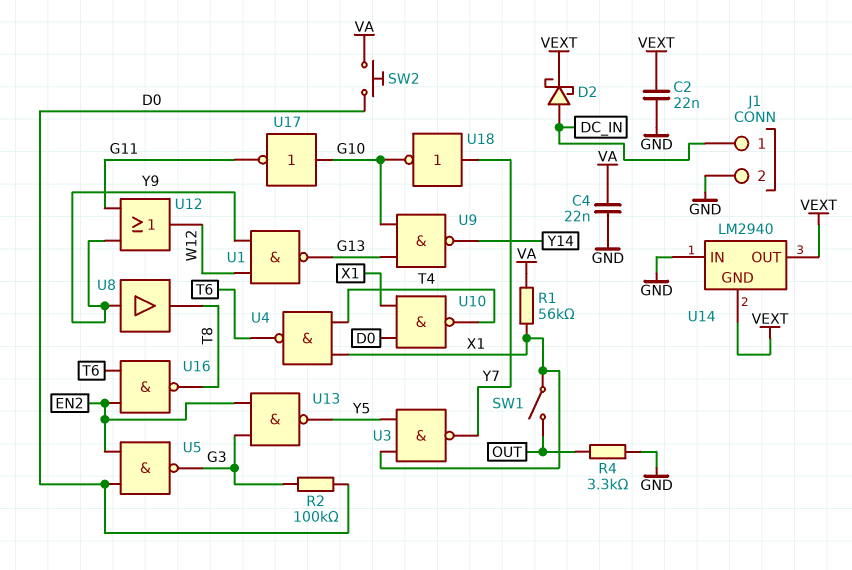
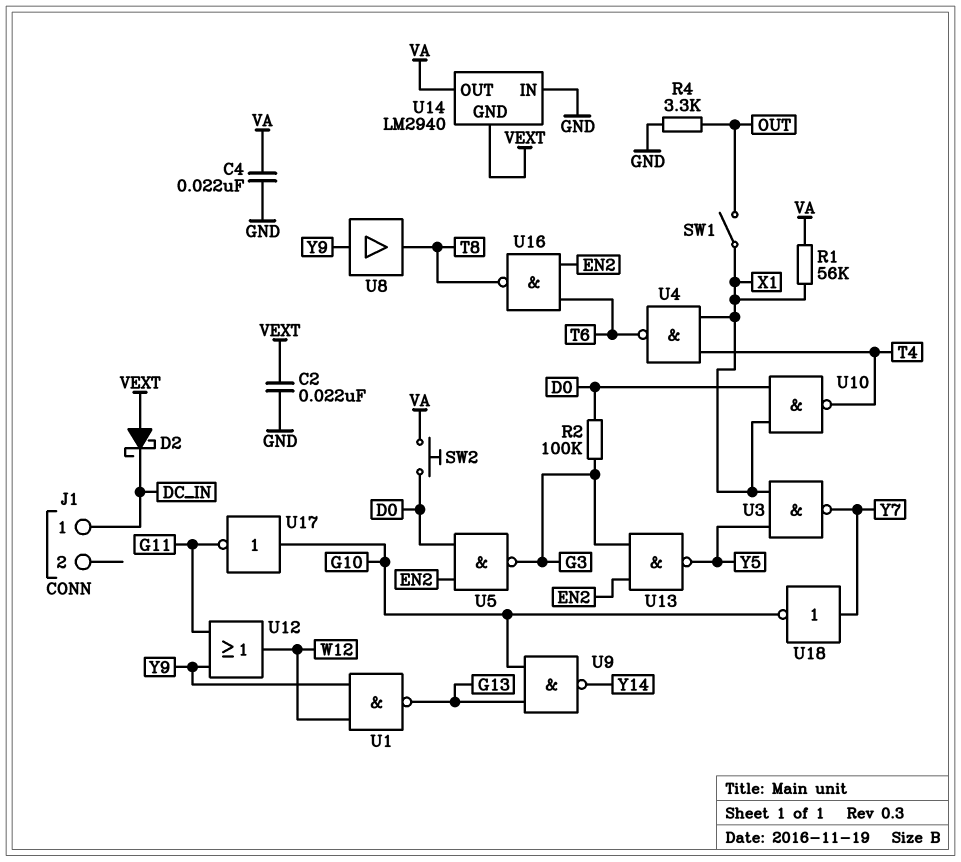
D2: schottky (A DC_IN, K VEXT) -> schottky (A VEXT, K DC_IN)
J1 pin 2: GND -> none
U14 pin OUT: VEXT -> VA

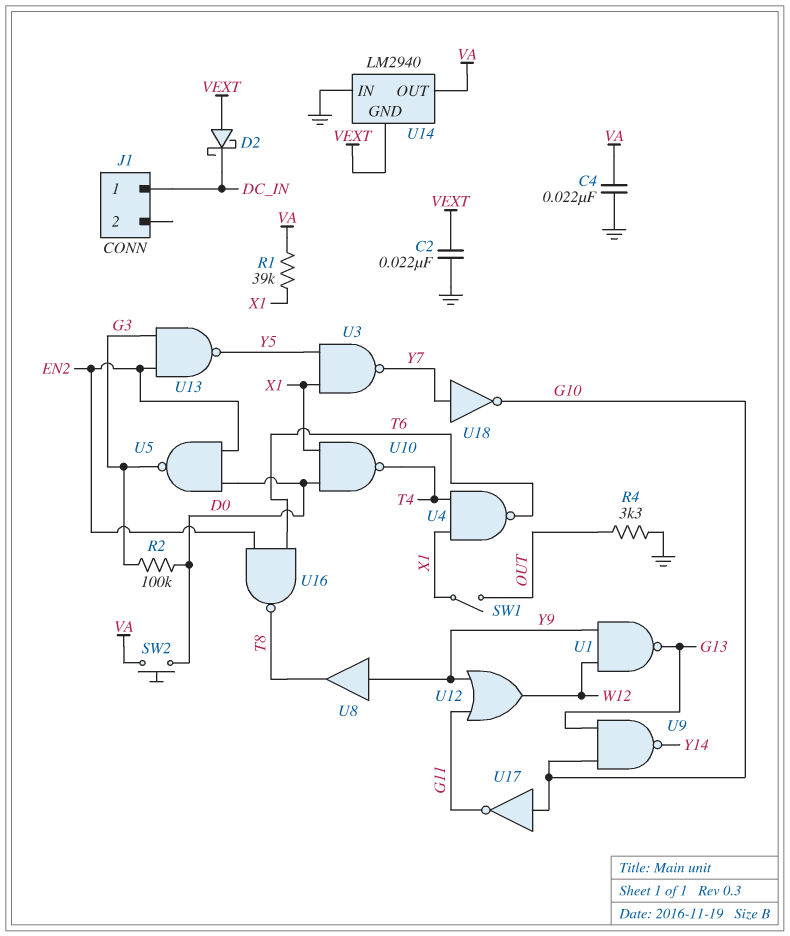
R1: 56k (VA, X1) -> 39k (VA, X1)

